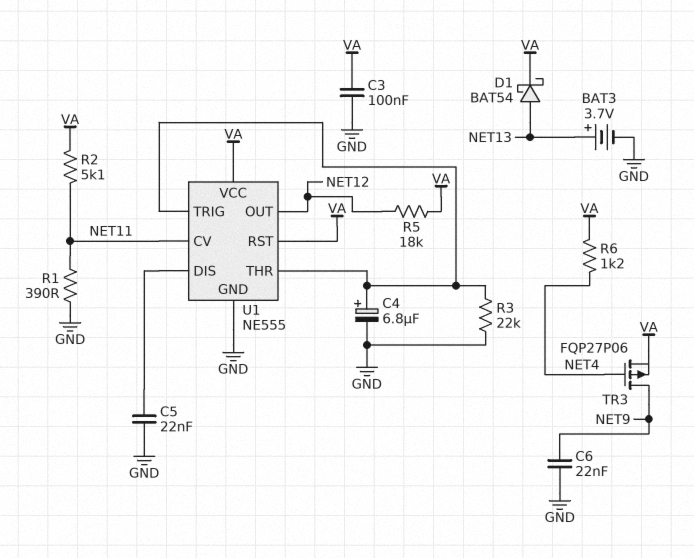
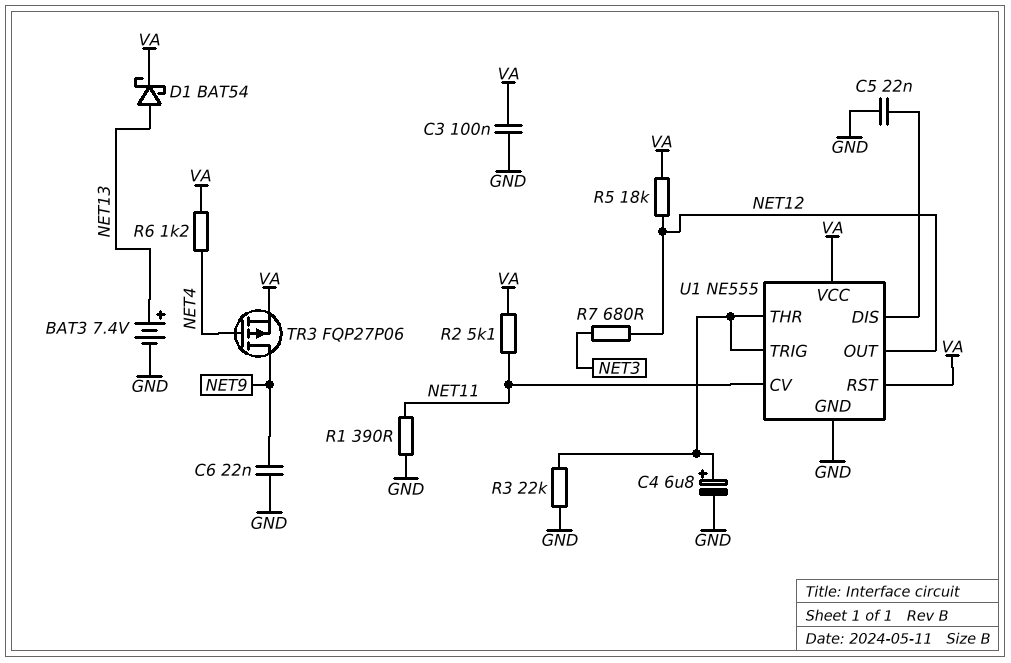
BAT3: 3.7V (plus NET13, minus GND) -> 7.4V (plus NET13, minus GND)
R7: none -> 680 (NET3, NET12)

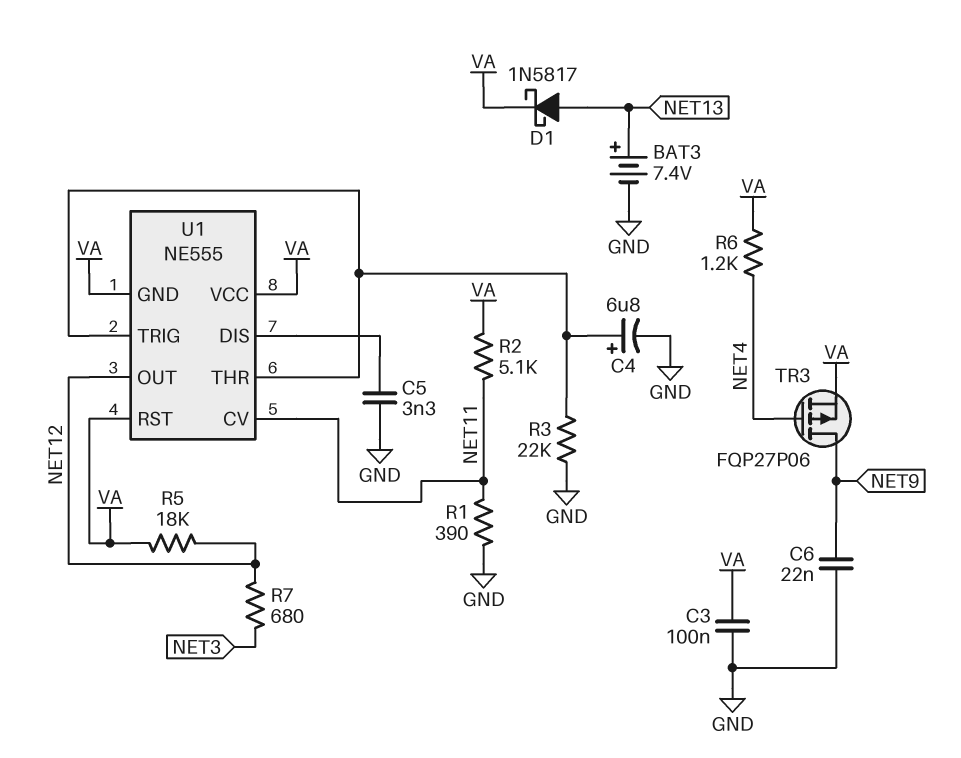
C5: 22nF (GND, U1/DIS) -> 3.3nF (GND, U1/DIS)
D1: schottky BAT54 (A NET13, K VA) -> schottky 1N5817 (A NET13, K VA)
U1 pin GND: GND -> VA

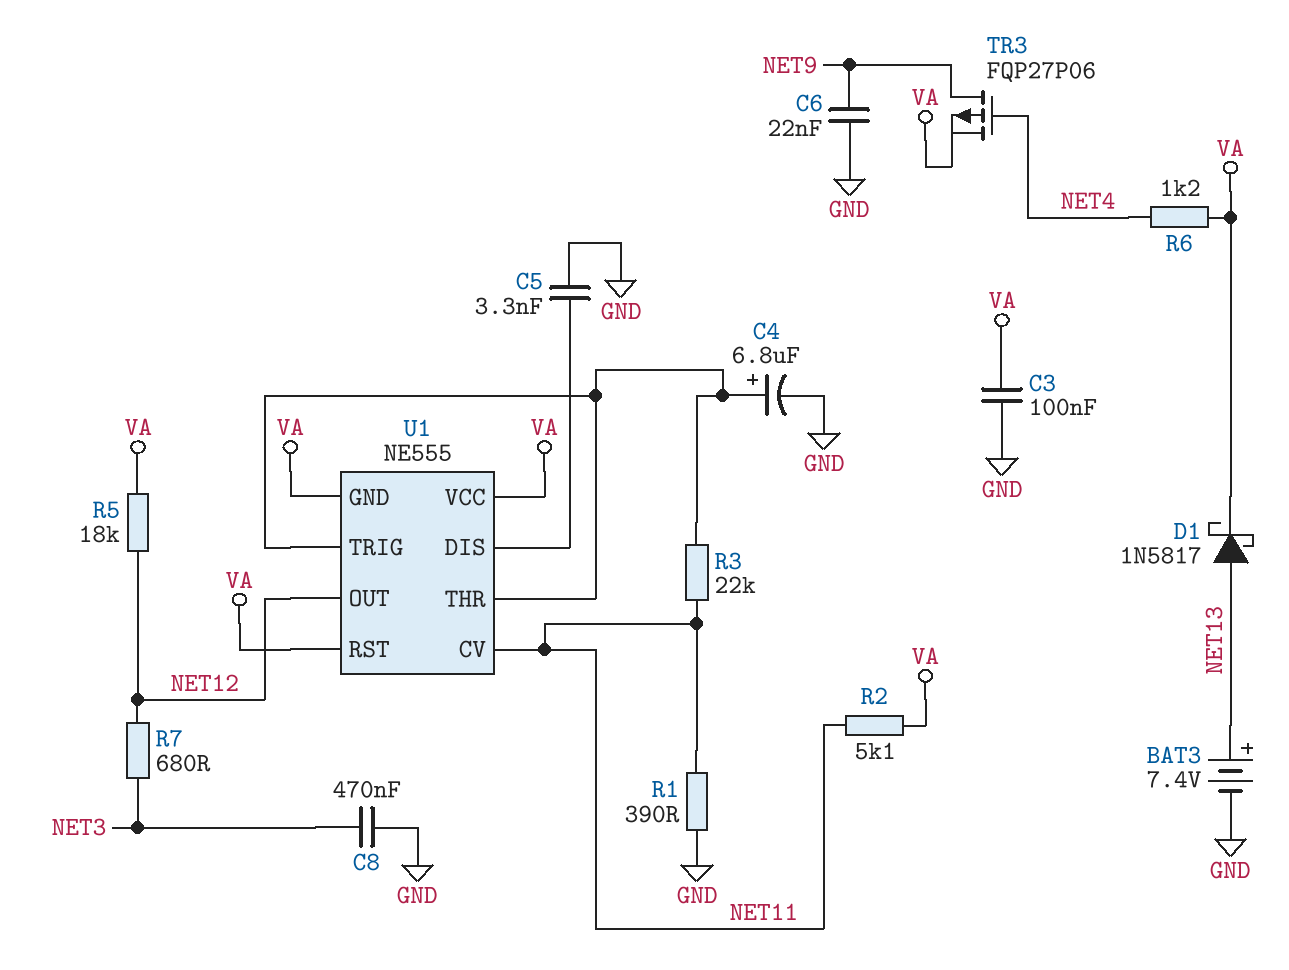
C8: none -> 470nF (GND, NET3)
R3: 22k (GND, U1/THR) -> 22k (NET11, U1/THR)

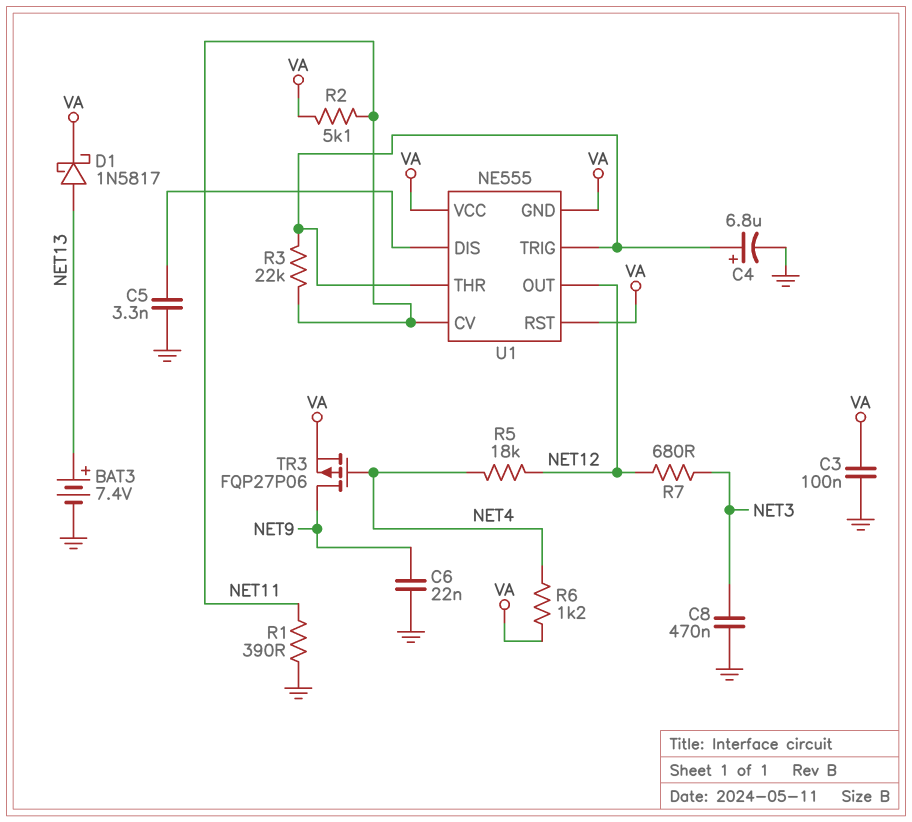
R5: 18k (NET12, VA) -> 18k (NET4, NET12)

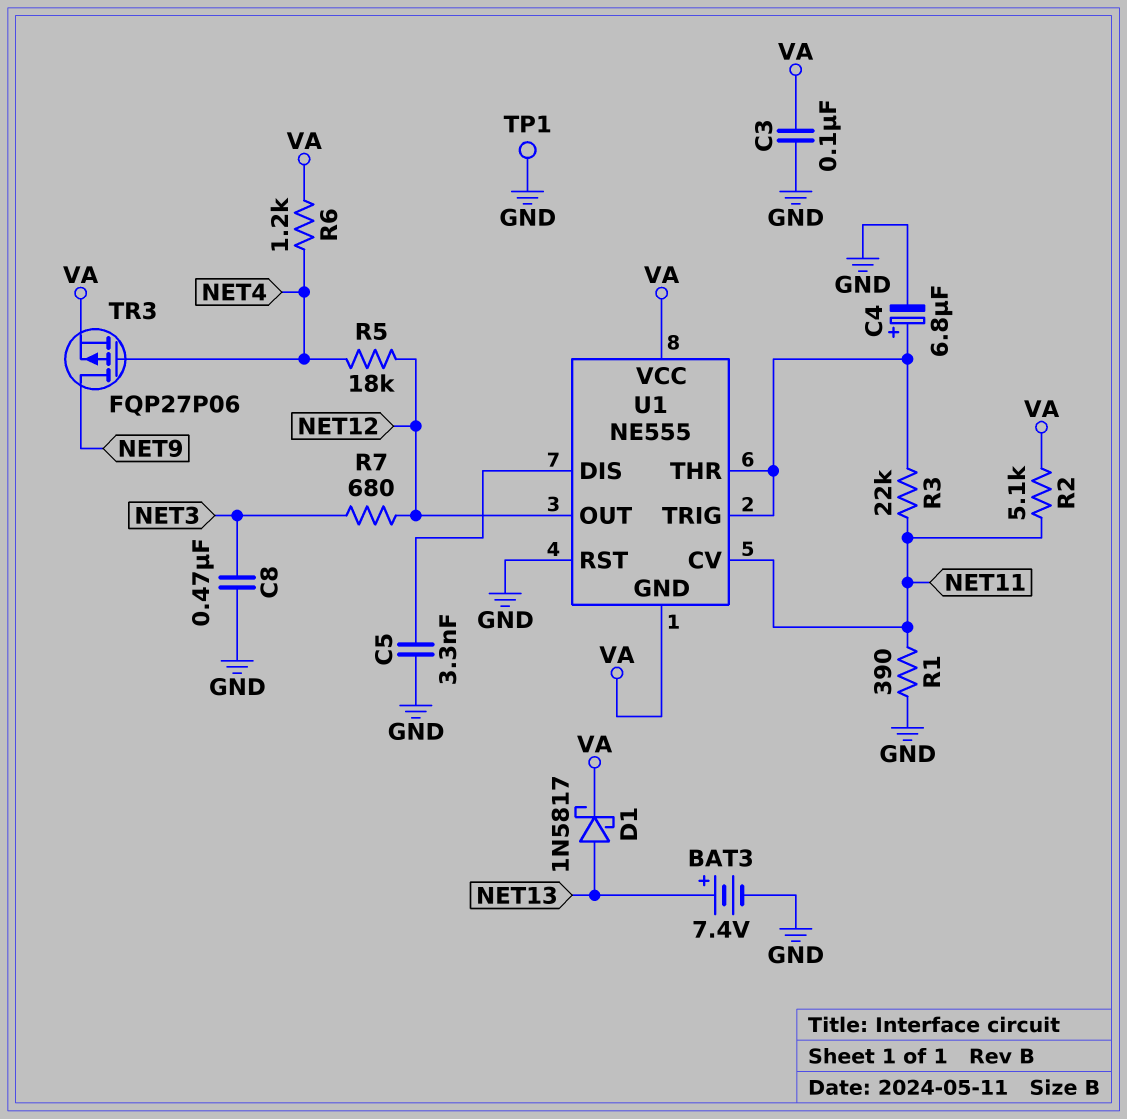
C6: 22nF (GND, NET9) -> none
TP1: none -> test point (GND)
U1 pin RST: VA -> GND

